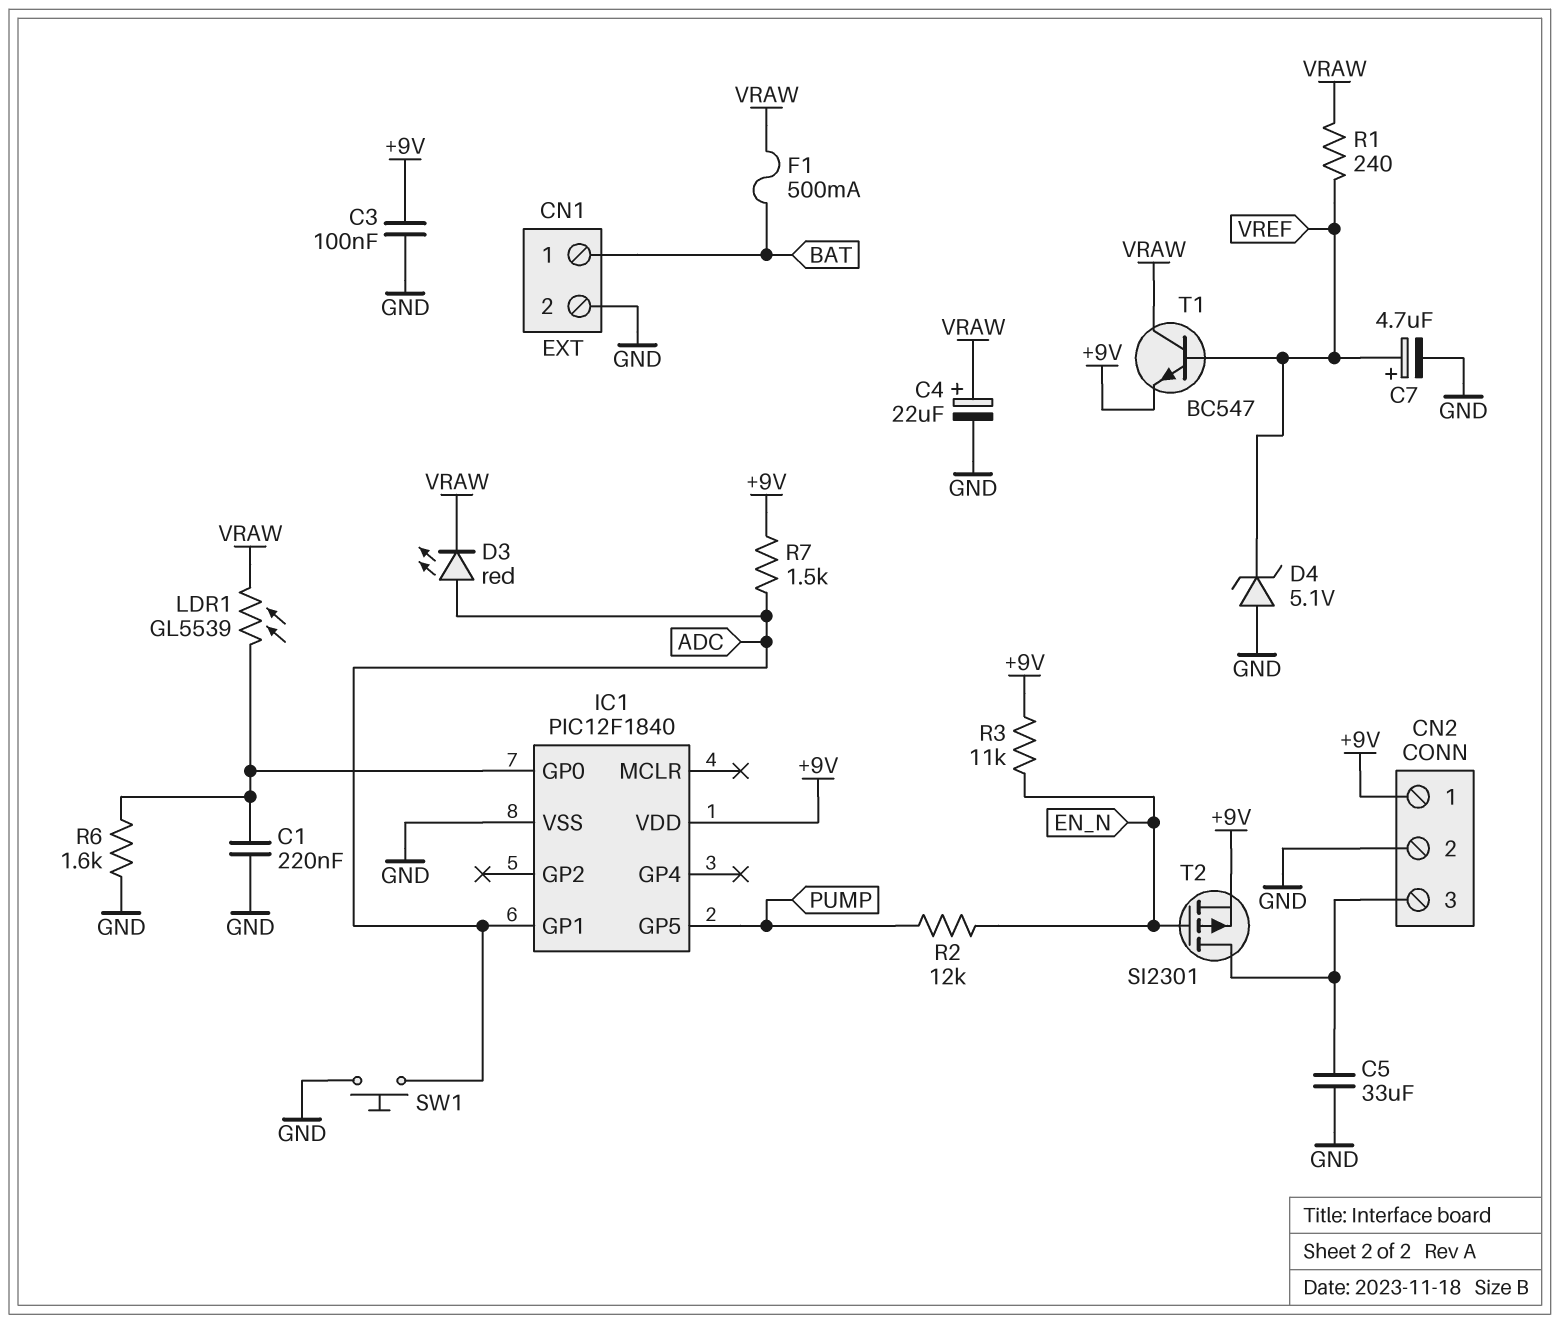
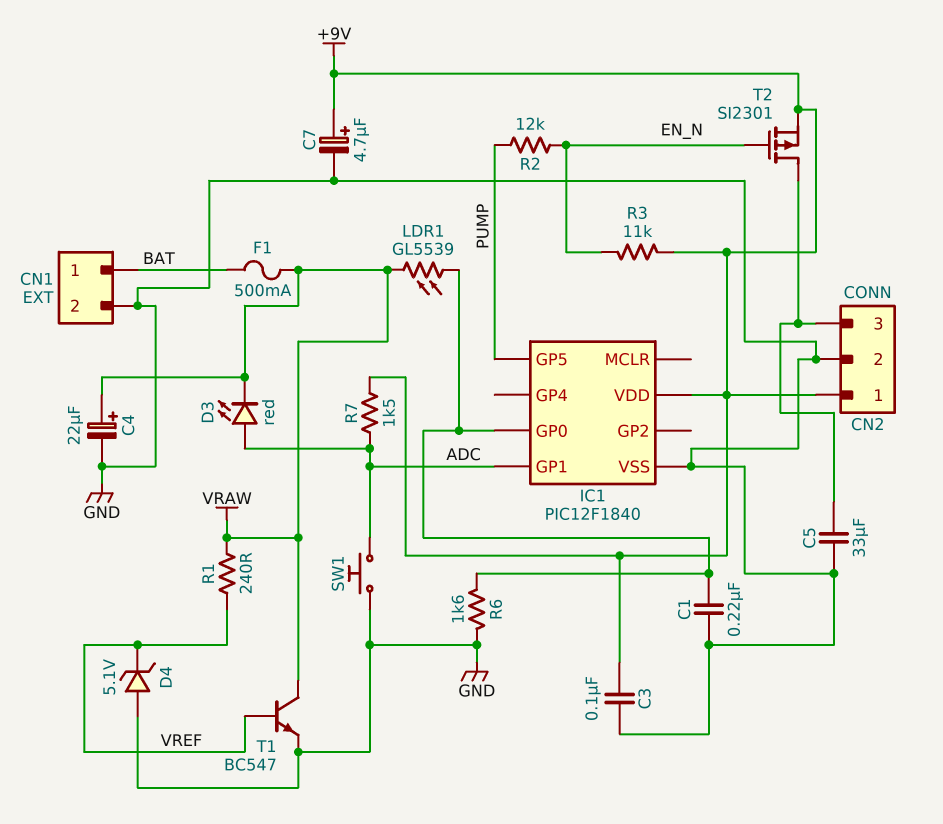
C7: 4.7uF (plus VREF, minus GND) -> 4.7uF (plus +9V, minus GND)
T1: NPN BC547 (B VREF, C VRAW, E +9V) -> NPN BC547 (B VREF, C VRAW, E GND)

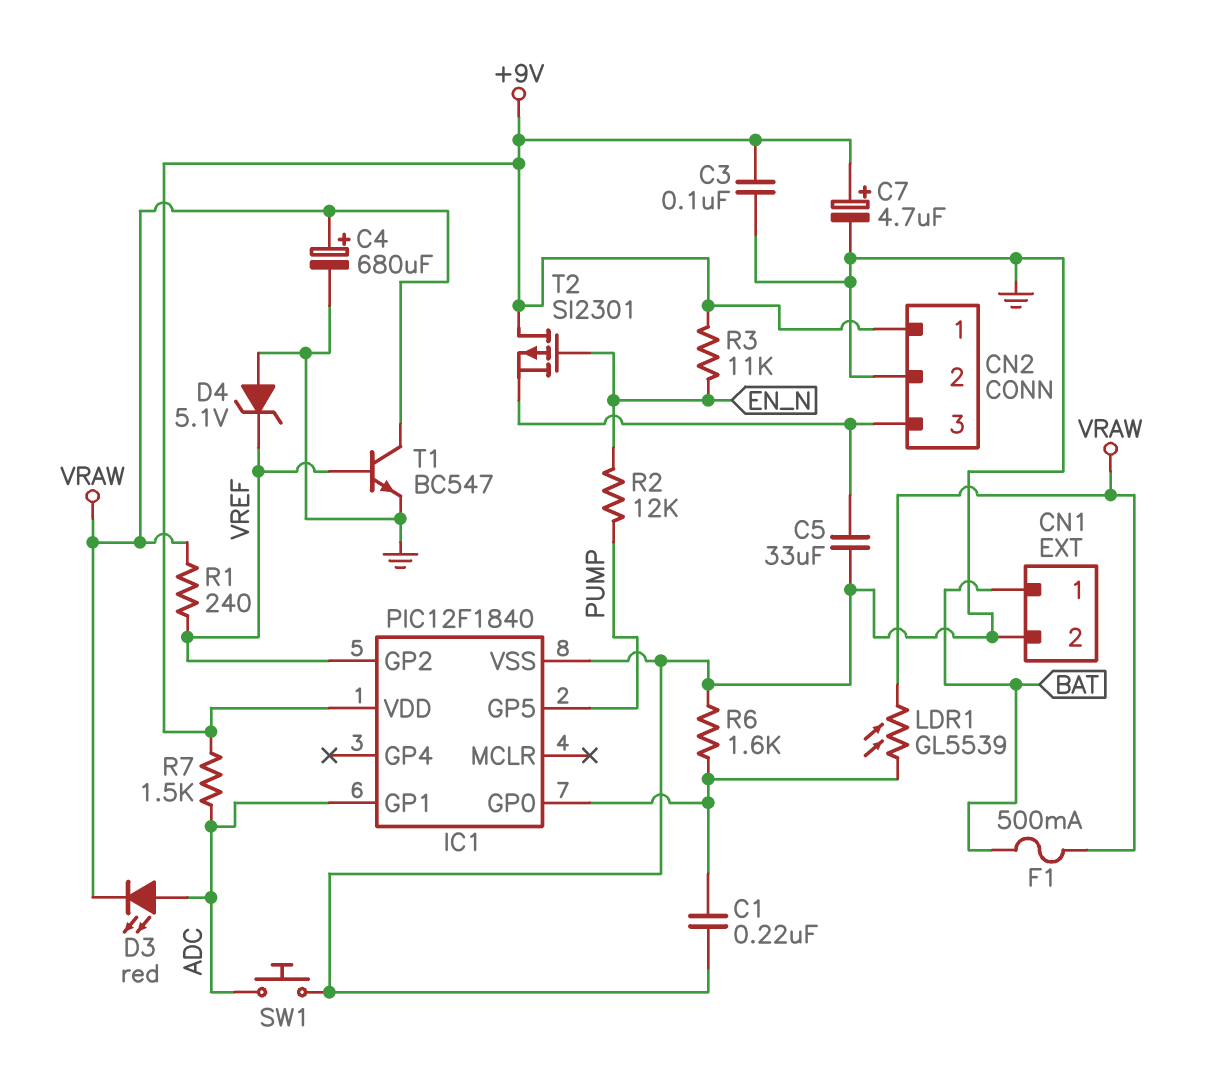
C4: 22uF (plus VRAW, minus GND) -> 680uF (plus VRAW, minus GND)
IC1 pin GP2: none -> VREF
T2: PMOS SI2301 (G EN_N, D CN2/3, S +9V) -> PMOS SI2301 (G EN_N, D +9V, S CN2/3)

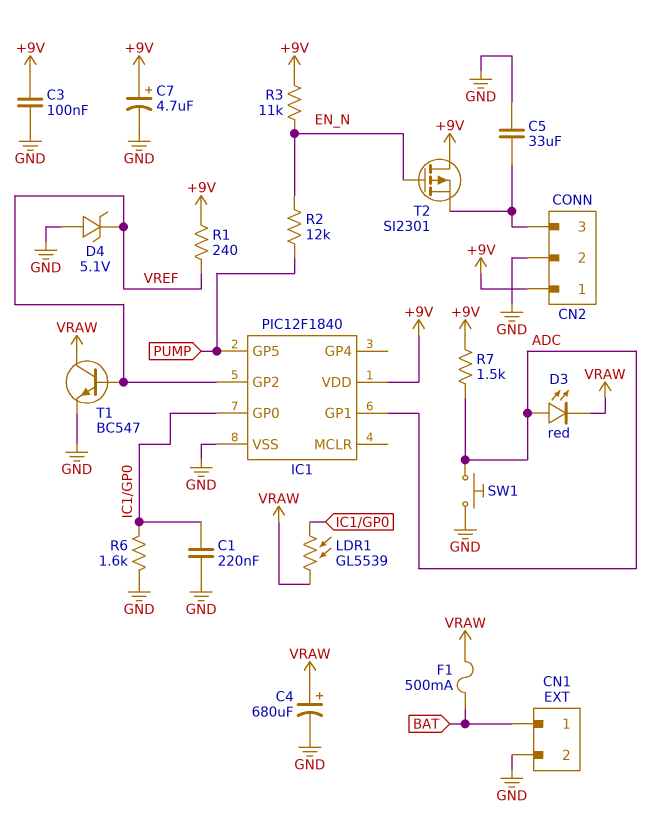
R1: 240 (VRAW, VREF) -> 240 (+9V, VREF)

